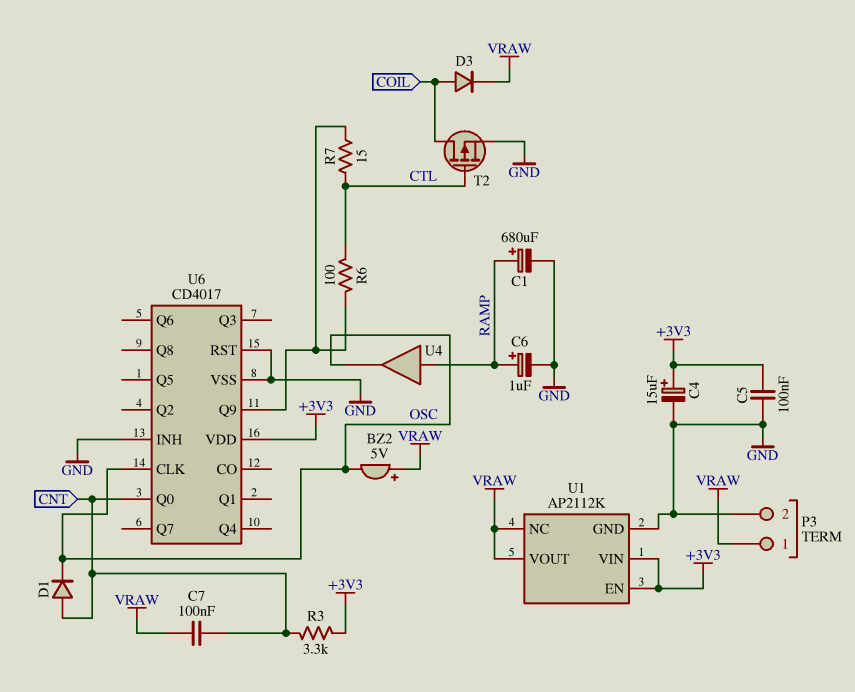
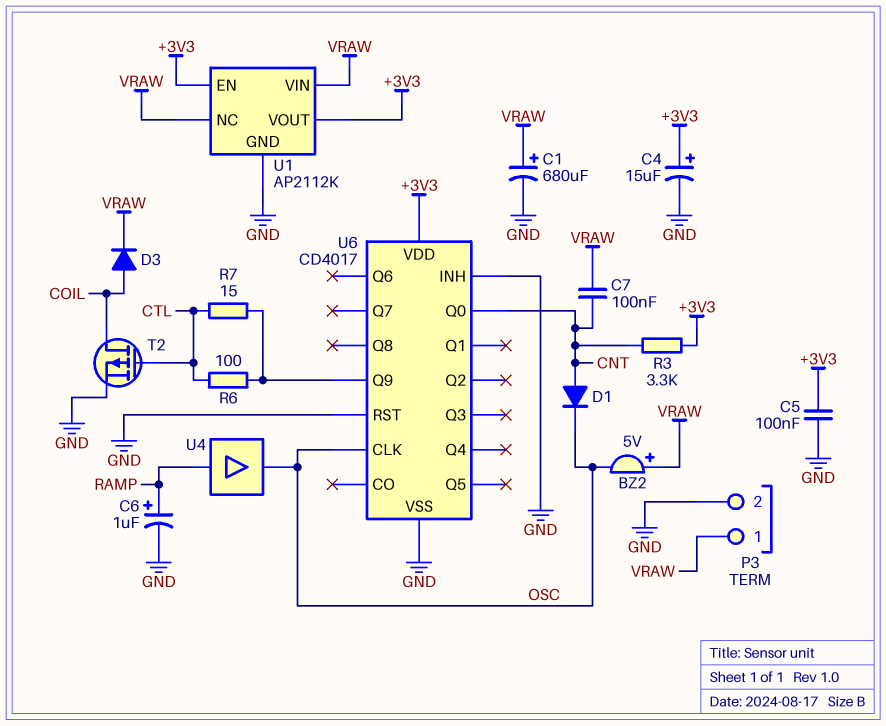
C1: 680uF (plus RAMP, minus GND) -> 680uF (plus VRAW, minus GND)
U1 pin VIN: +3V3 -> VRAW
U1 pin VOUT: VRAW -> +3V3

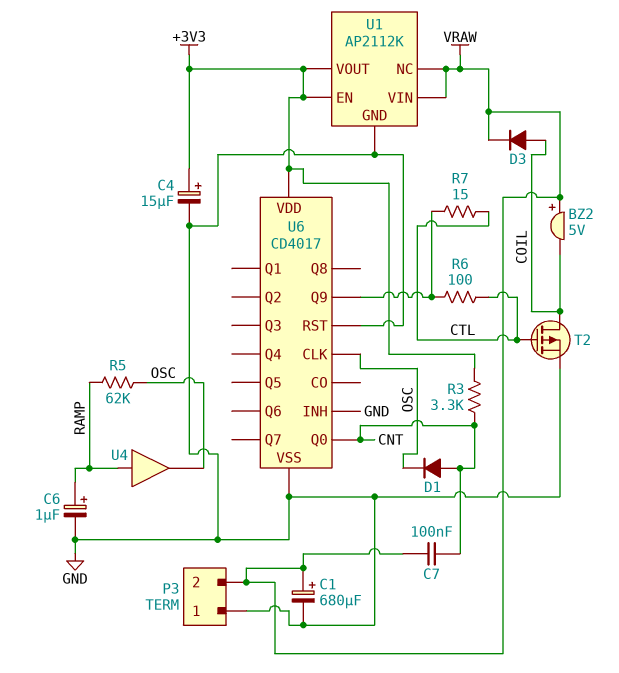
BZ2: buzzer 5V (plus VRAW, minus OSC) -> buzzer 5V (plus VRAW, minus COIL)
C5: 100nF (+3V3, GND) -> none
P3 pin 1: VRAW -> GND
P3 pin 2: GND -> VRAW
R5: none -> 62k (OSC, RAMP)

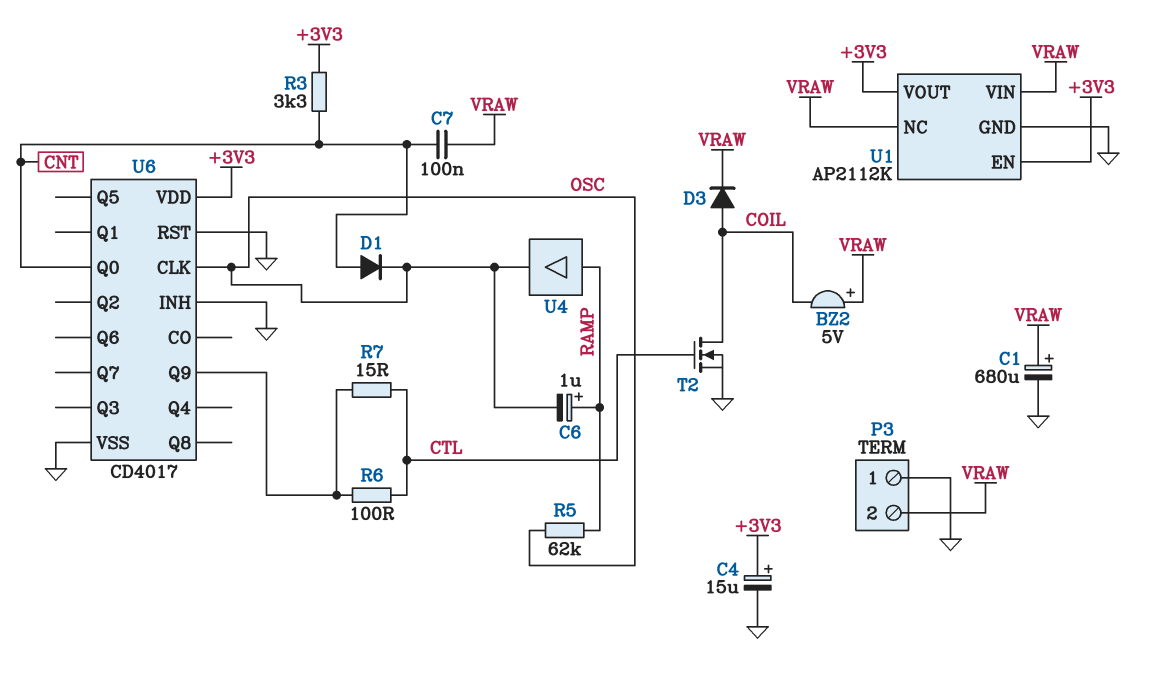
C6: 1uF (plus RAMP, minus GND) -> 1uF (plus RAMP, minus OSC)
T2: PMOS (G CTL, D COIL, S GND) -> NMOS (G CTL, D COIL, S GND)

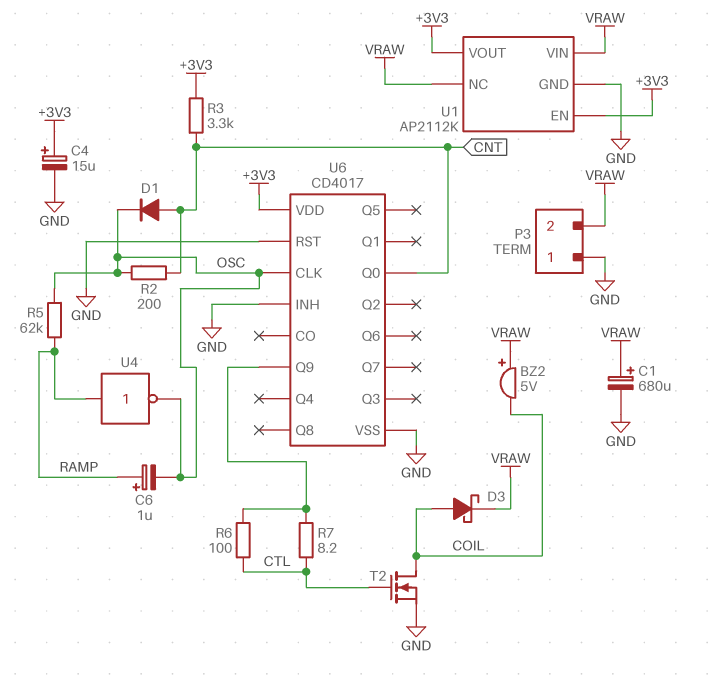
C7: 100nF (CNT, VRAW) -> none
D3: diode (A COIL, K VRAW) -> schottky (A COIL, K VRAW)
R2: none -> 200 (CNT, OSC)
R7: 15 (CTL, U6/Q9) -> 8.2 (CTL, U6/Q9)
U4: buffer (in RAMP, out OSC) -> NOT (in RAMP, out OSC)

